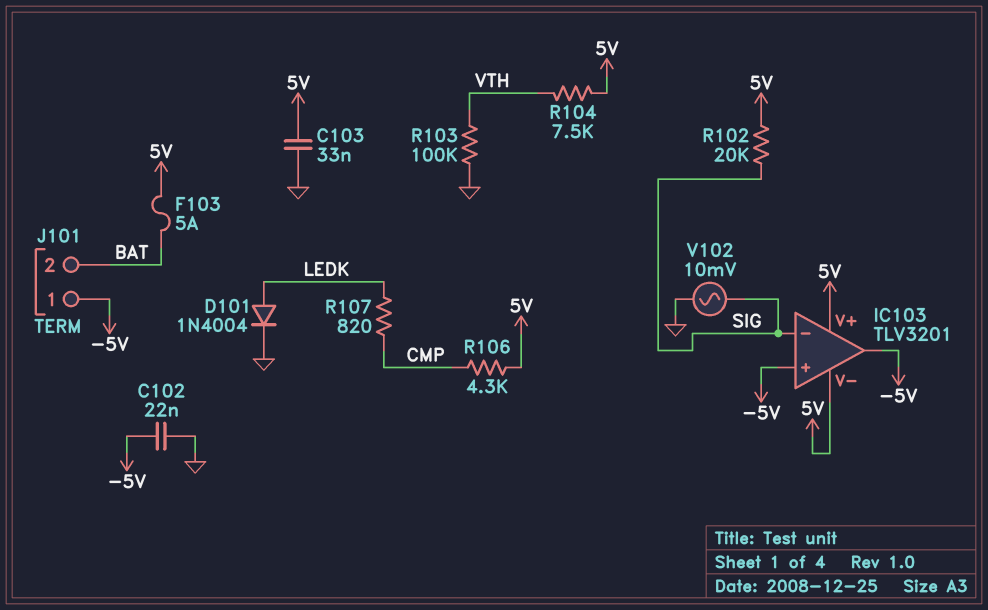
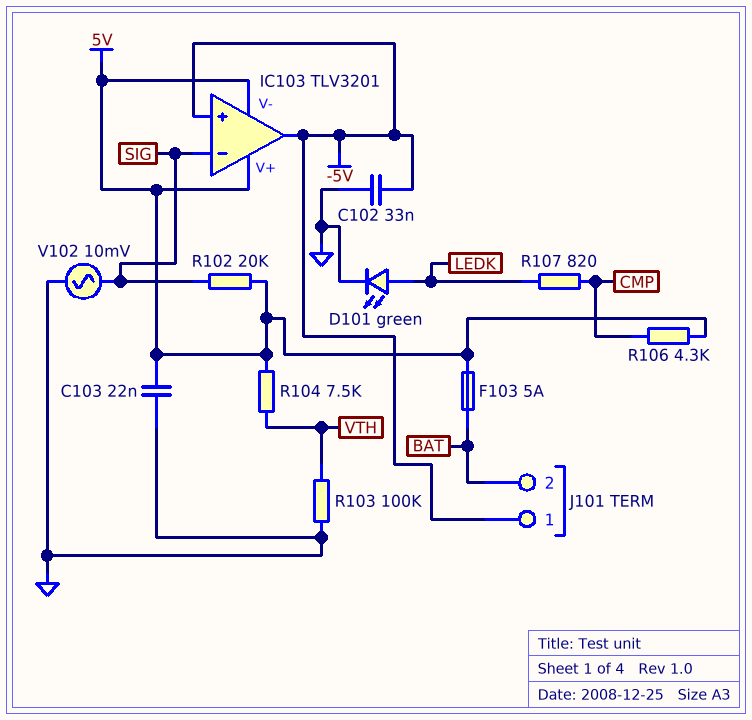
C102: 22nF (-5V, GND) -> 33nF (-5V, GND)
C103: 33nF (5V, GND) -> 22nF (5V, GND)
D101: diode 1N4004 (A LEDK, K GND) -> LED green (A LEDK, K GND)

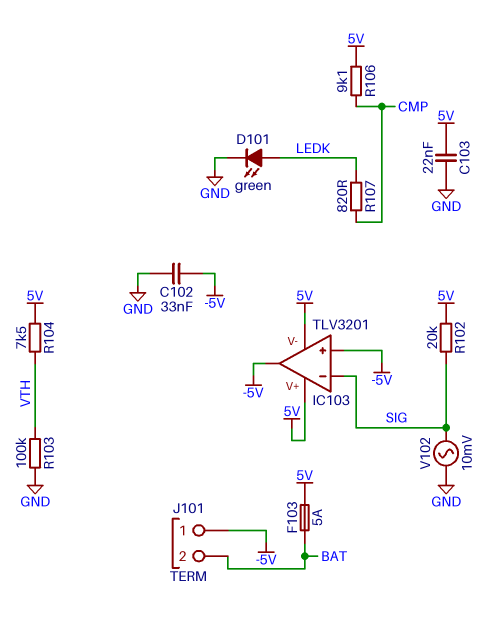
R106: 4.3k (5V, CMP) -> 9.1k (5V, CMP)

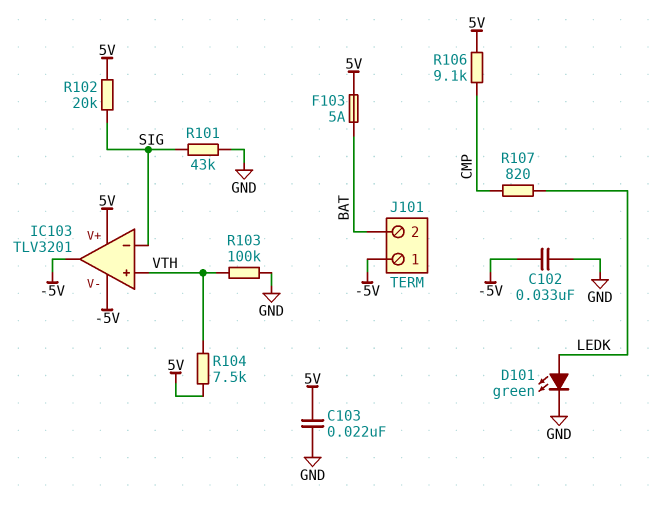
IC103 pin V-: 5V -> -5V
IC103 pin in+: -5V -> VTH
R101: none -> 43k (GND, SIG)
V102: AC 10mV (GND, SIG) -> none

